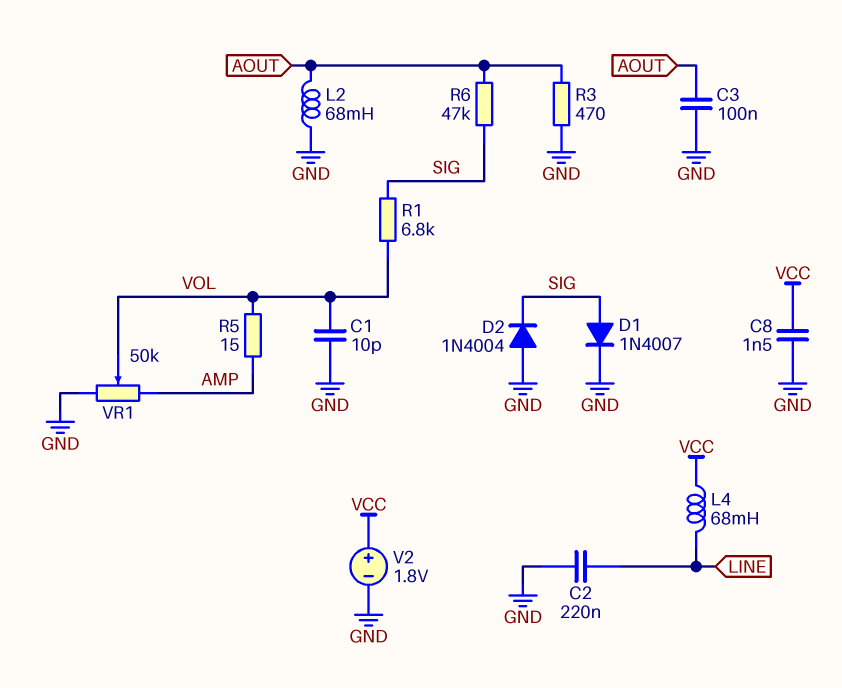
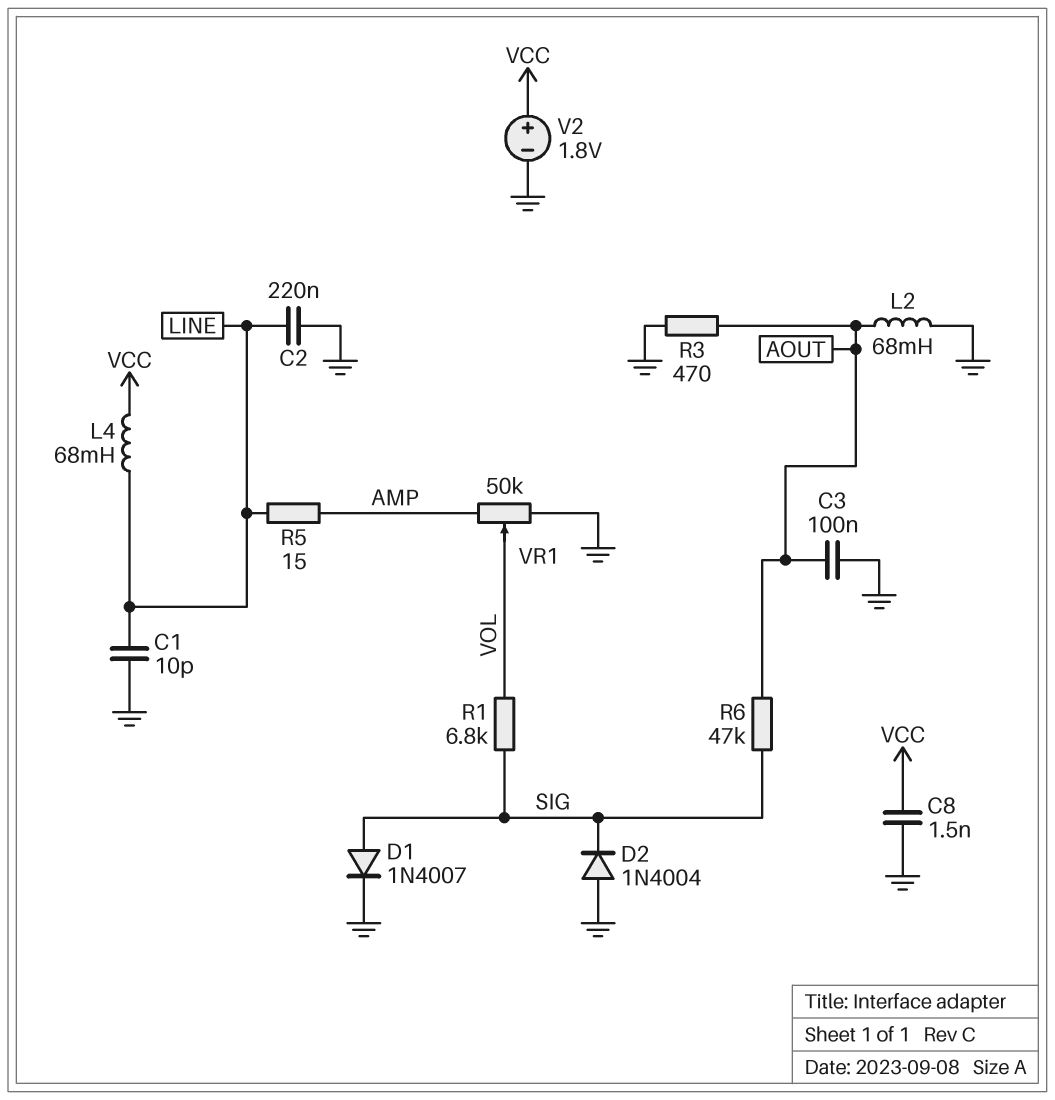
C1: 10pF (GND, VOL) -> 10pF (GND, LINE)
R5: 15 (AMP, VOL) -> 15 (AMP, LINE)

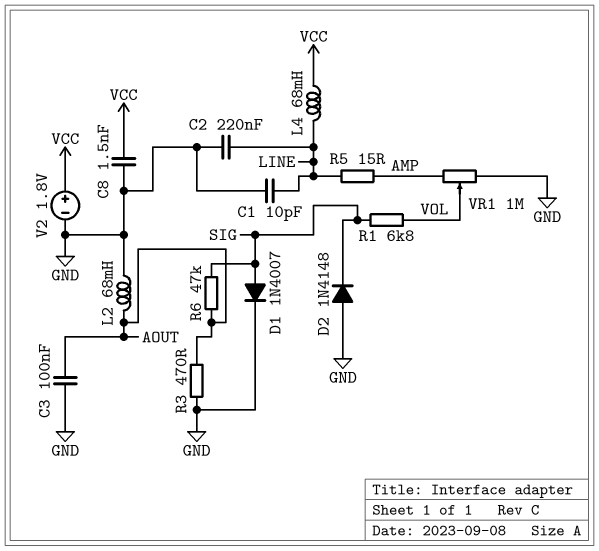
D2: diode 1N4004 (A GND, K SIG) -> diode 1N4148 (A GND, K SIG)
VR1: 50k (AMP, GND, wiper VOL) -> 1M (AMP, GND, wiper VOL)

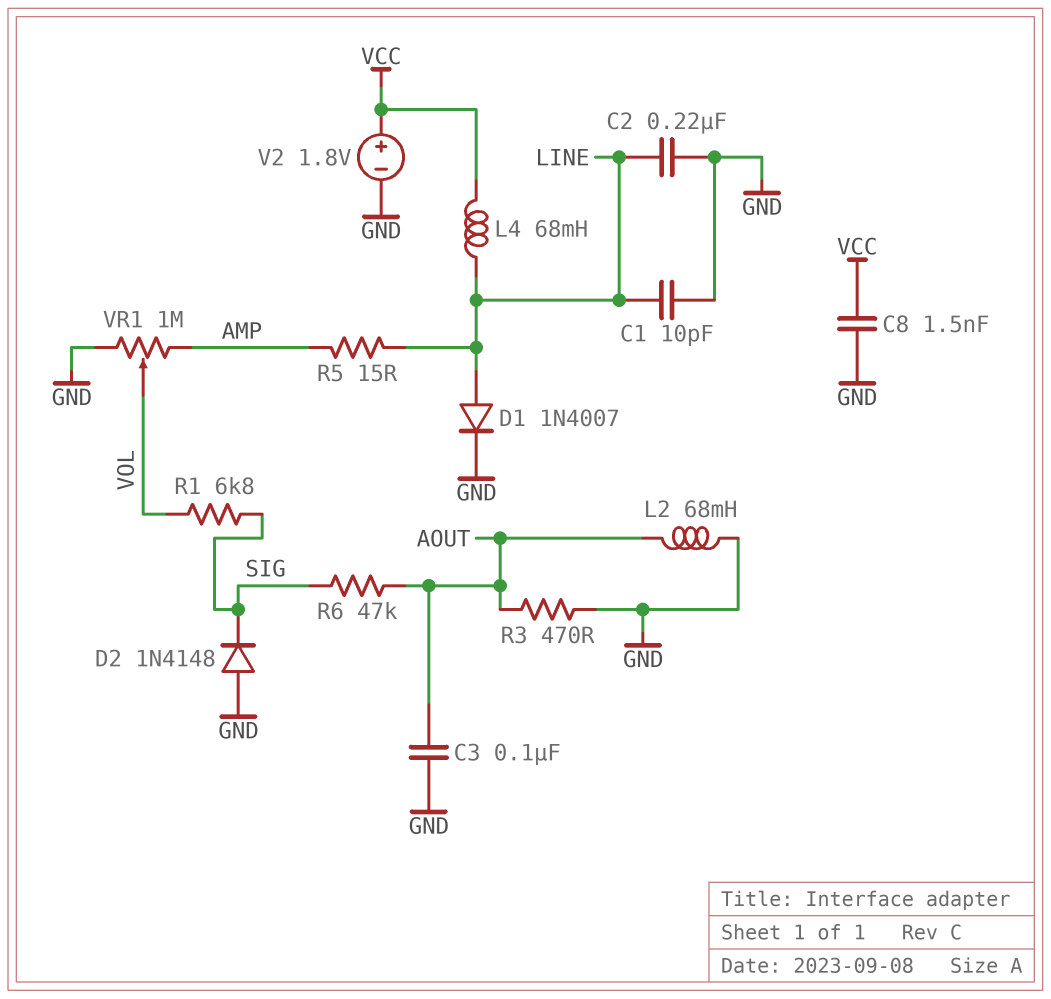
D1: diode 1N4007 (A SIG, K GND) -> diode 1N4007 (A LINE, K GND)

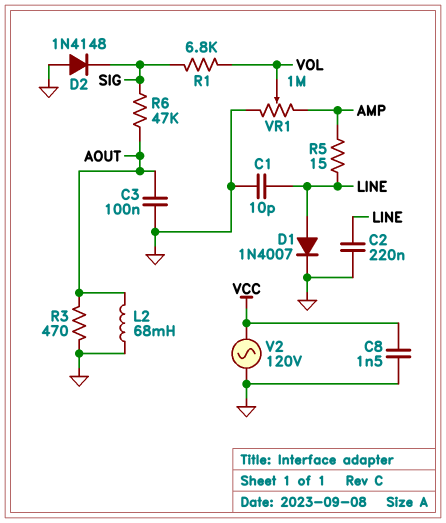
L4: 68mH (LINE, VCC) -> none
V2: 1.8V (plus VCC, minus GND) -> AC 120V (GND, VCC)

